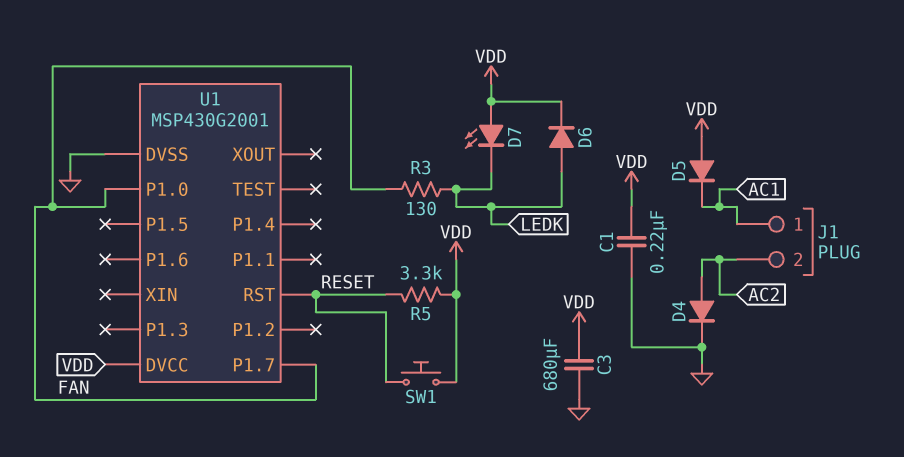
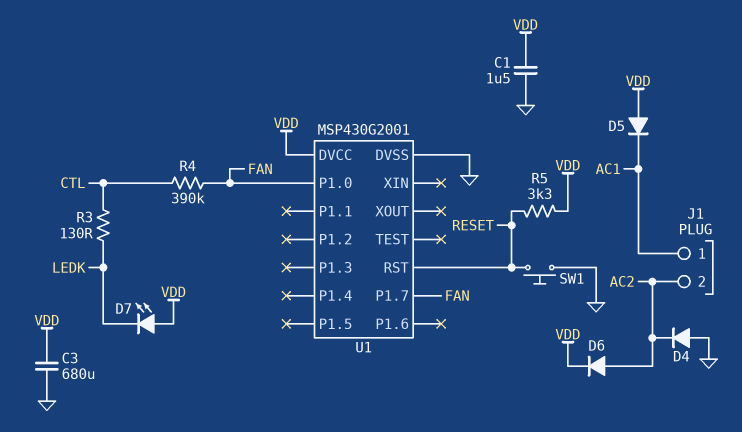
C1: 220nF (GND, VDD) -> 1.5uF (GND, VDD)
D4: diode (A AC2, K GND) -> diode (A GND, K AC2)
D6: diode (A LEDK, K VDD) -> diode (A AC2, K VDD)
R3: 130 (FAN, LEDK) -> 130 (CTL, LEDK)
R4: none -> 390k (CTL, FAN)
SW1: button (RESET, VDD) -> button (GND, RESET)

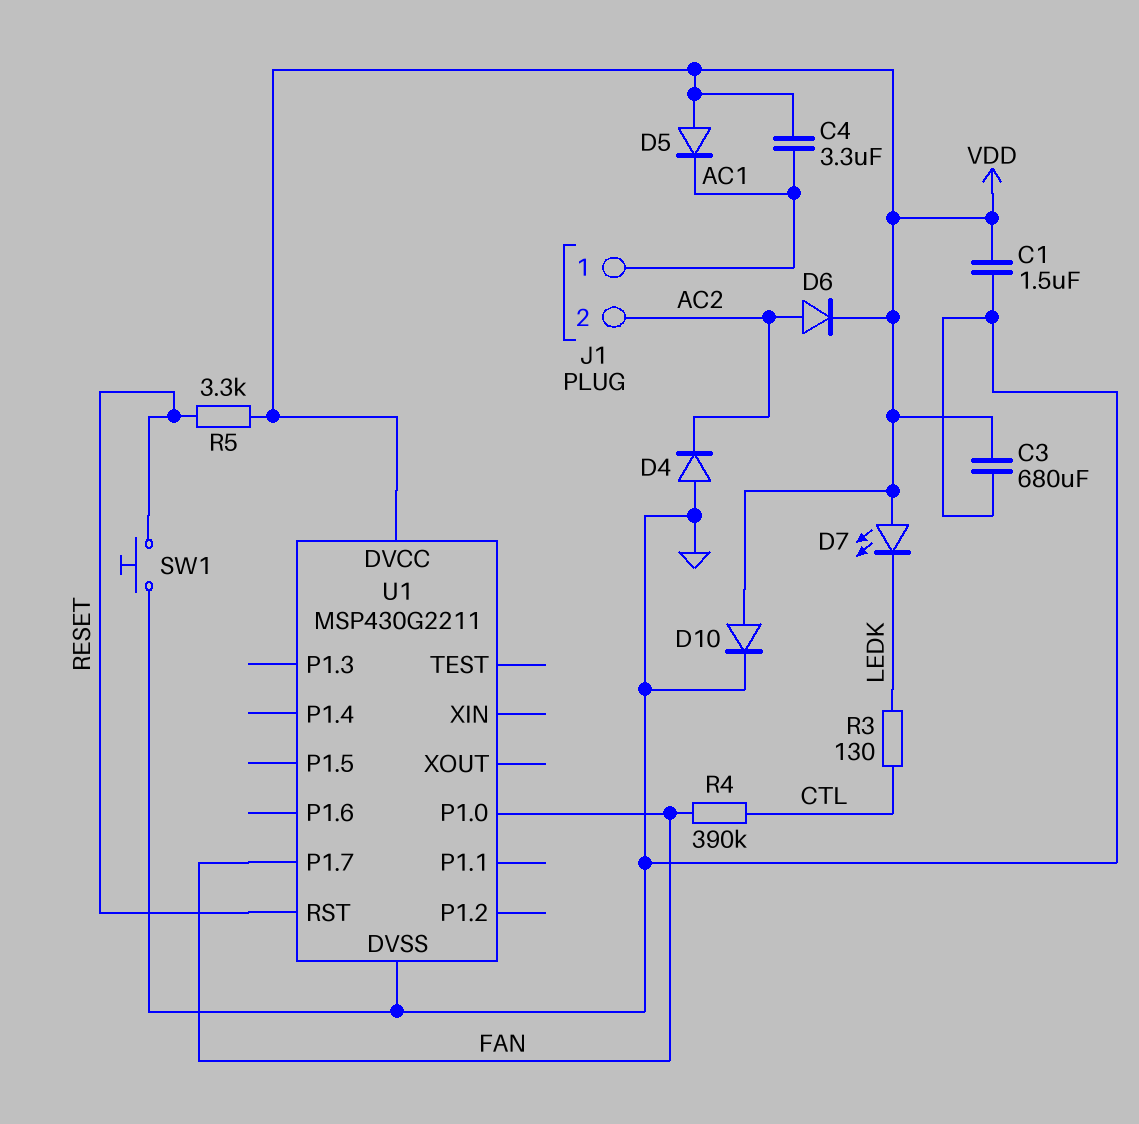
C4: none -> 3.3uF (AC1, VDD)
D10: none -> diode (A VDD, K GND)
U1: MSP430G2001 -> MSP430G2211

